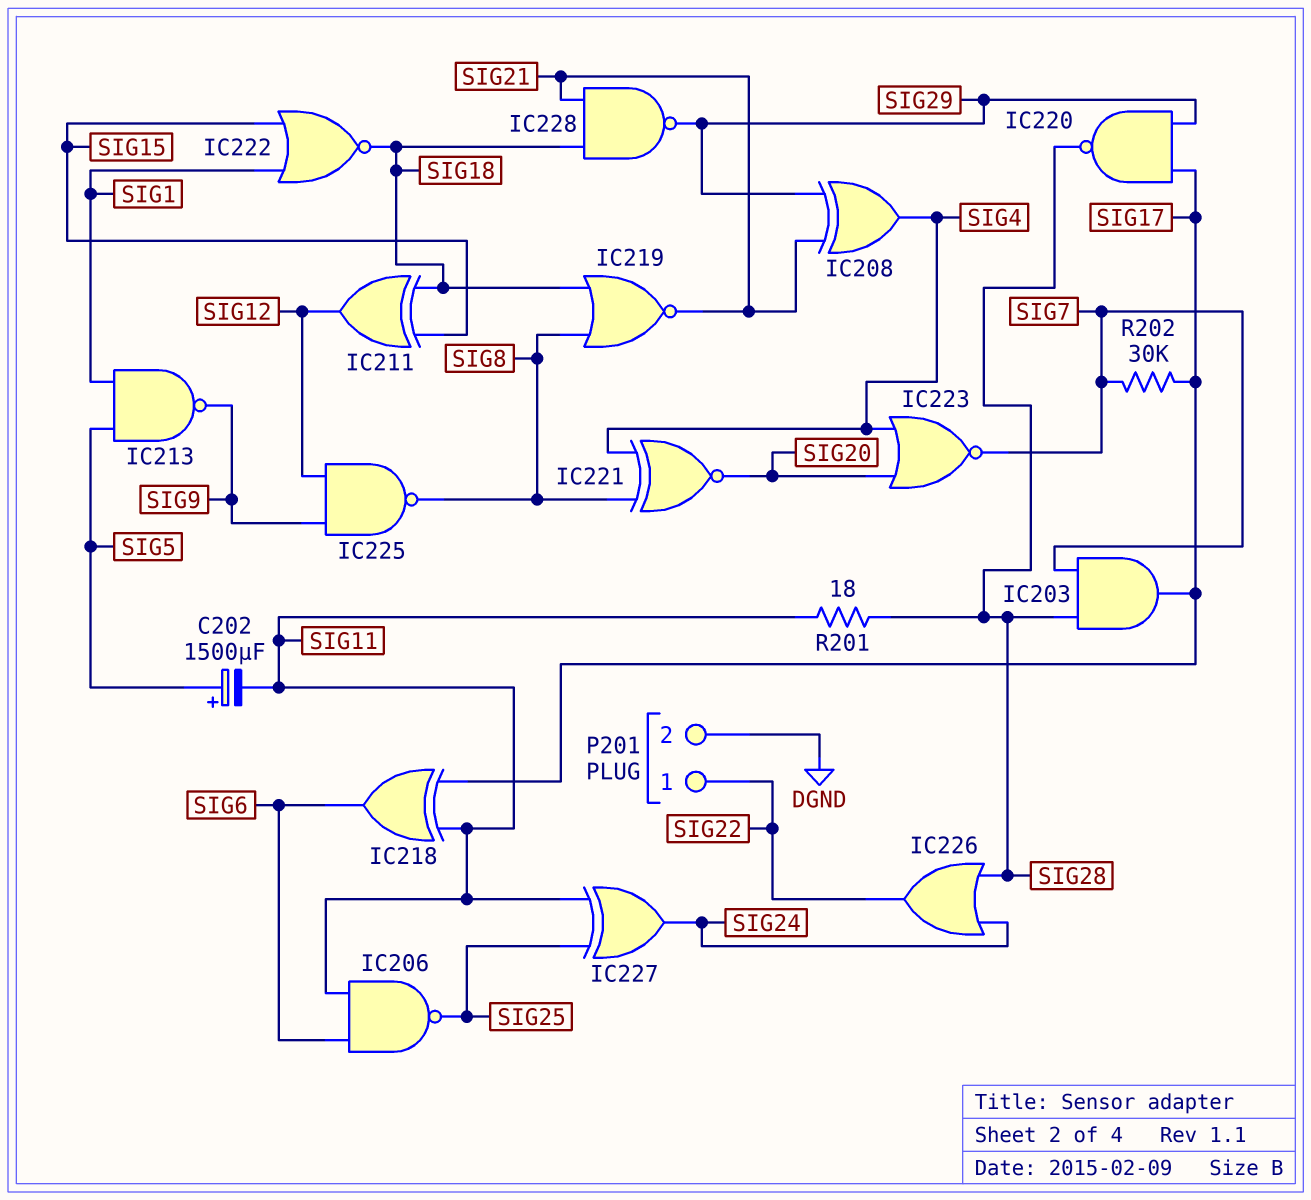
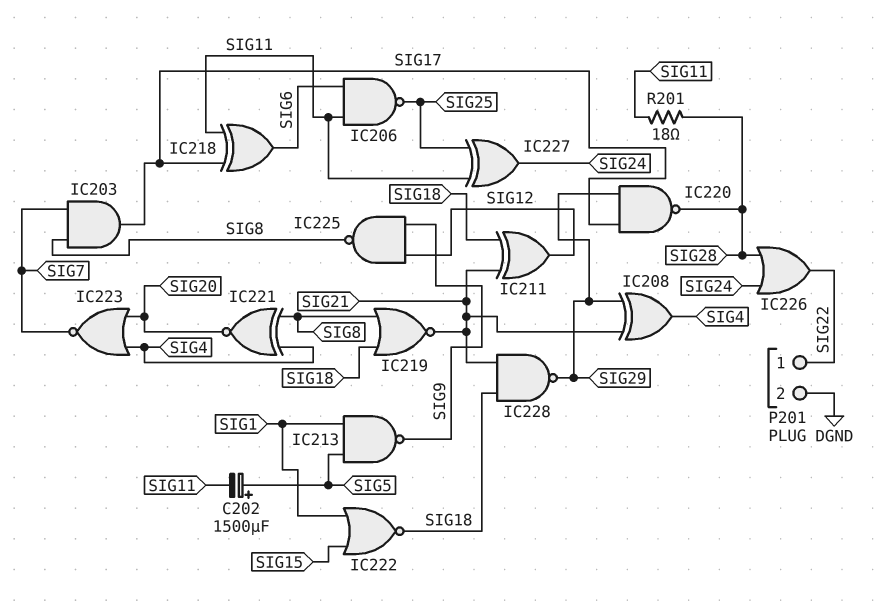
IC203: AND (in SIG7, in SIG28, out SIG17) -> AND (in SIG7, in SIG8, out SIG17)
IC211: XOR (in SIG15, in SIG18, out SIG12) -> XOR (in SIG18, in SIG21, out SIG12)
R202: 30k (SIG7, SIG17) -> none

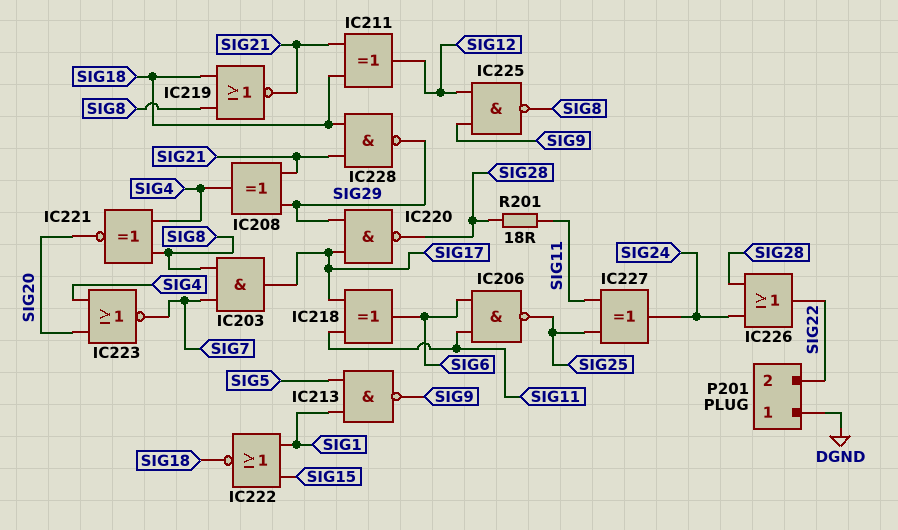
C202: 1500uF (plus SIG5, minus SIG11) -> none
P201 pin 1: SIG22 -> DGND
P201 pin 2: DGND -> SIG22

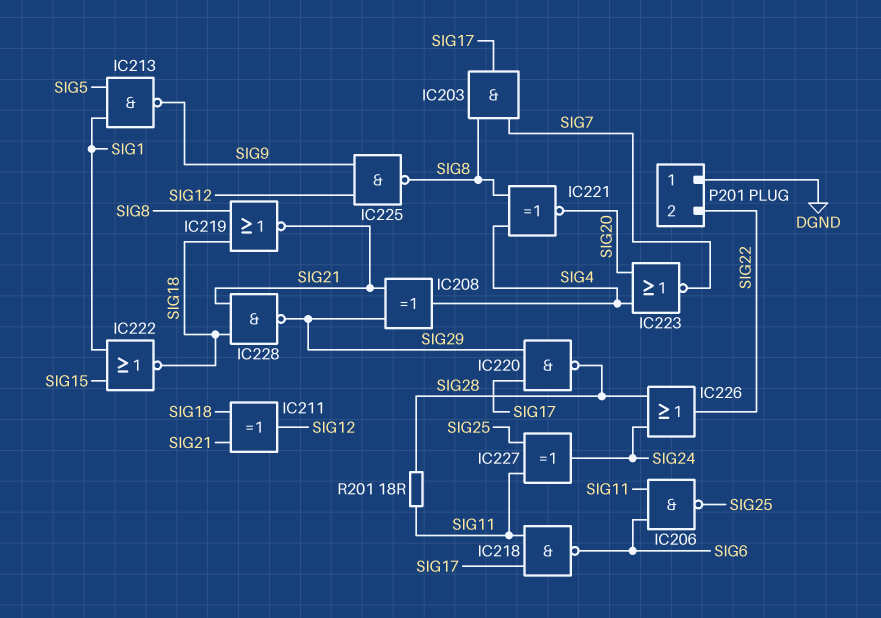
IC218: XOR (in SIG11, in SIG17, out SIG6) -> NAND (in SIG11, in SIG17, out SIG6)

